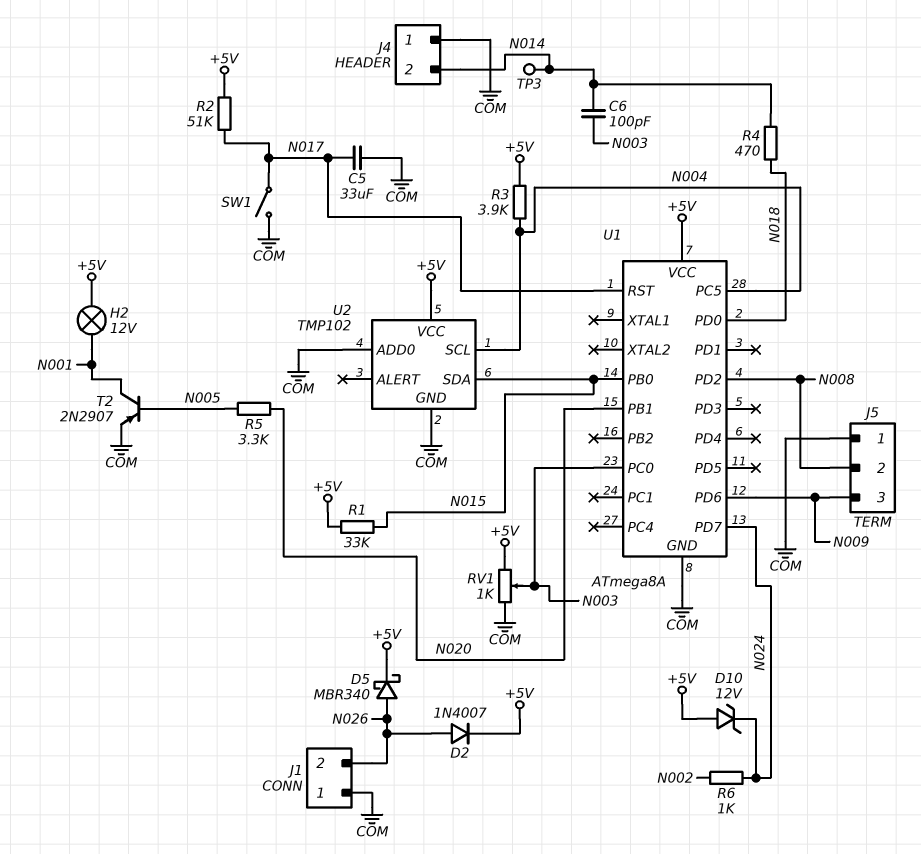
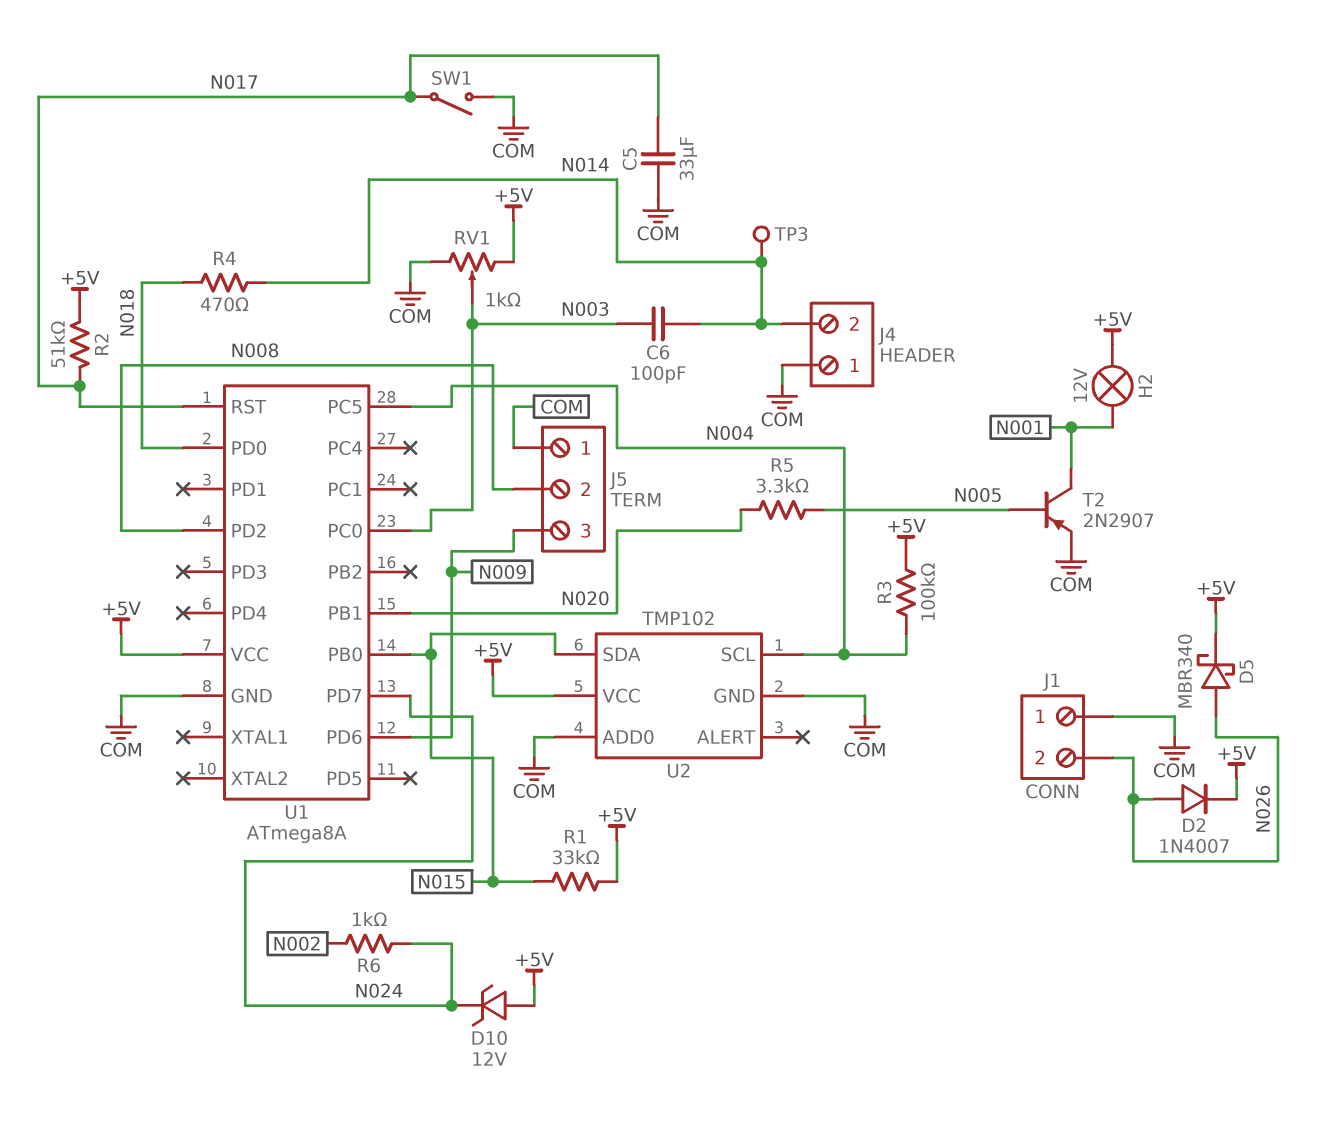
R3: 3.9k (+5V, N004) -> 100k (+5V, N004)

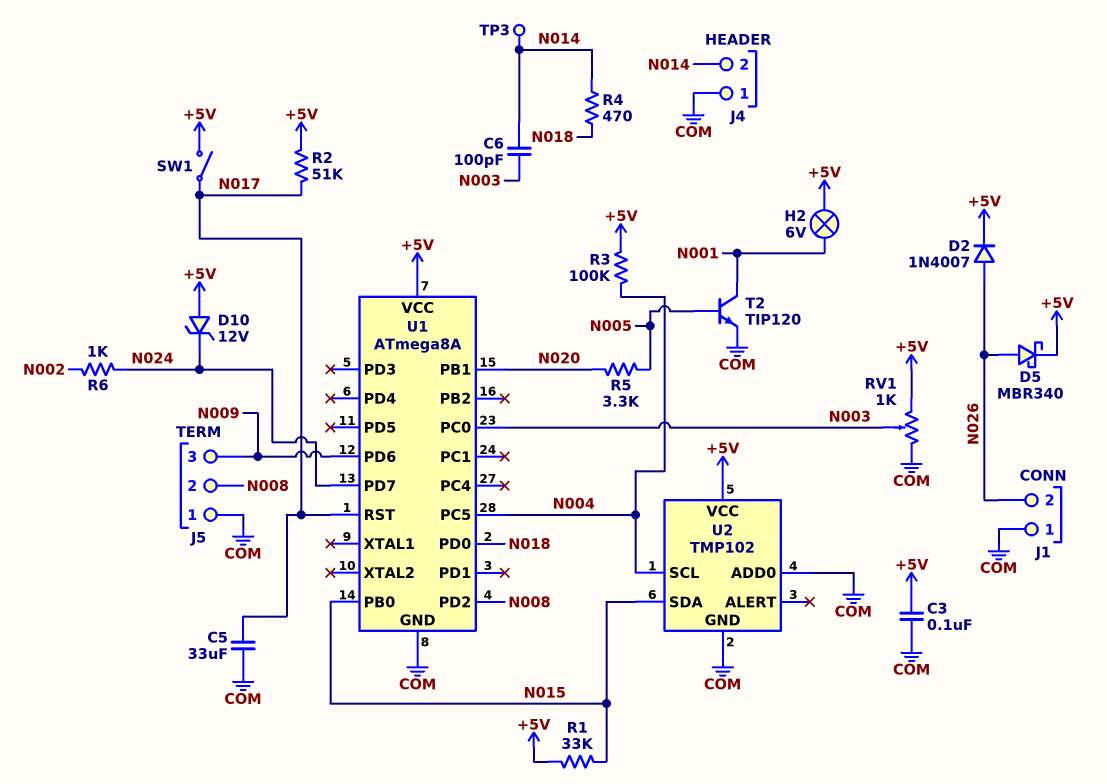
C3: none -> 100nF (+5V, COM)
H2: lamp 12V (+5V, N001) -> lamp 6V (+5V, N001)
SW1: switch (COM, N017) -> switch (+5V, N017)
T2: PNP 2N2907 (B N005, C N001, E COM) -> NPN TIP120 (B N005, C N001, E COM)

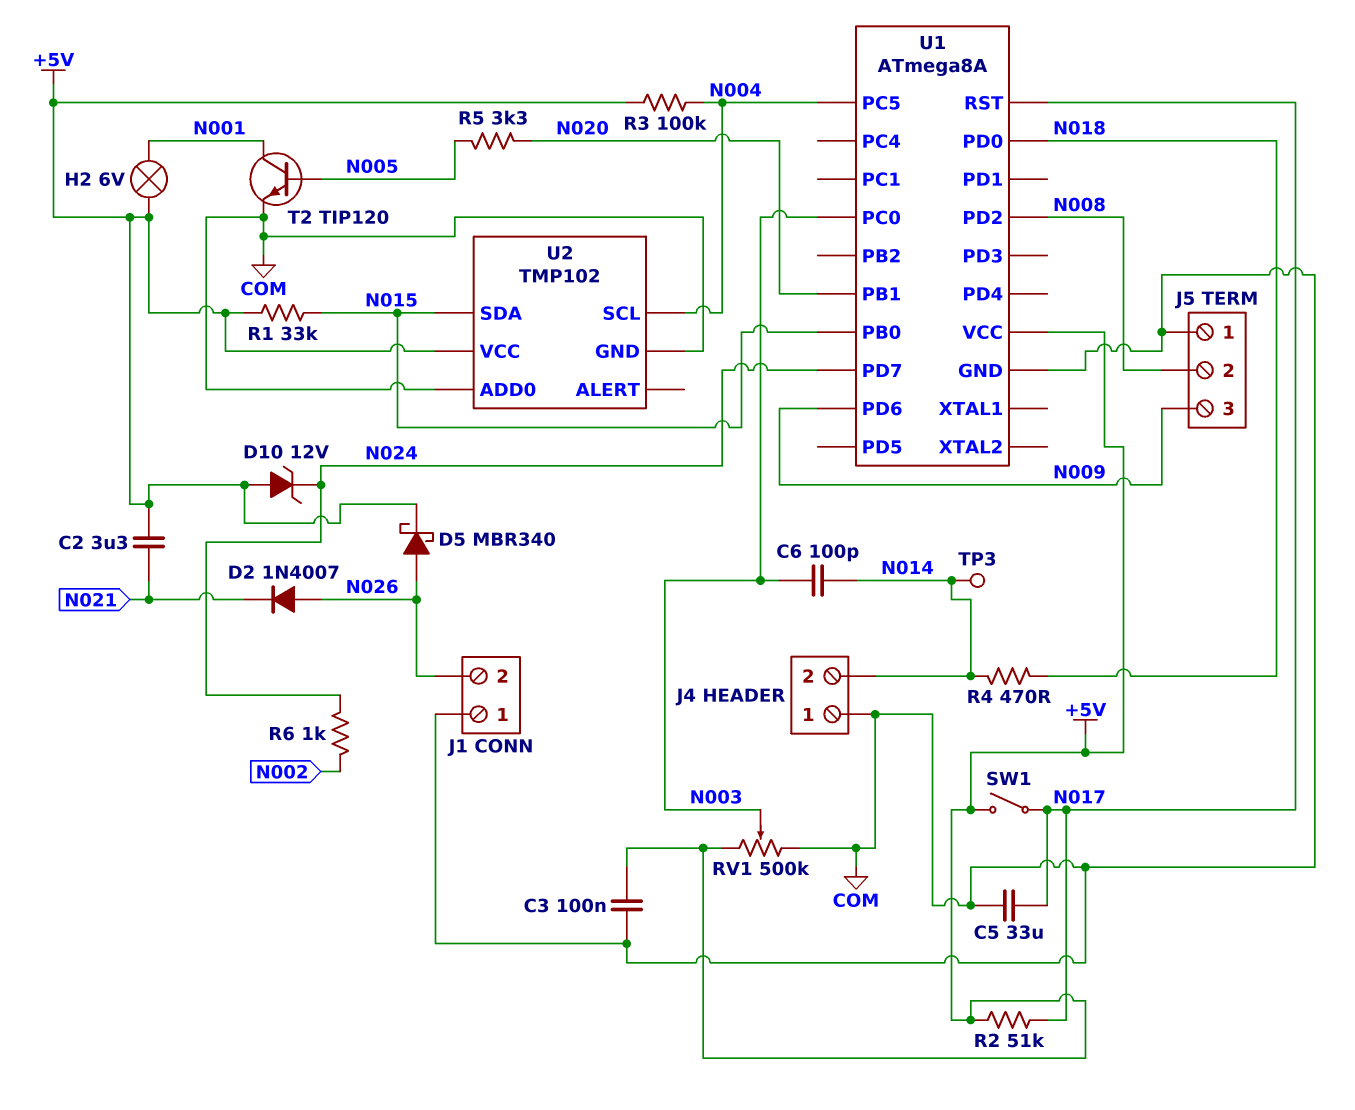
C2: none -> 3.3uF (+5V, N021)
D2: diode 1N4007 (A N026, K +5V) -> diode 1N4007 (A N026, K N021)
RV1: 1k (+5V, COM, wiper N003) -> 500k (+5V, COM, wiper N003)

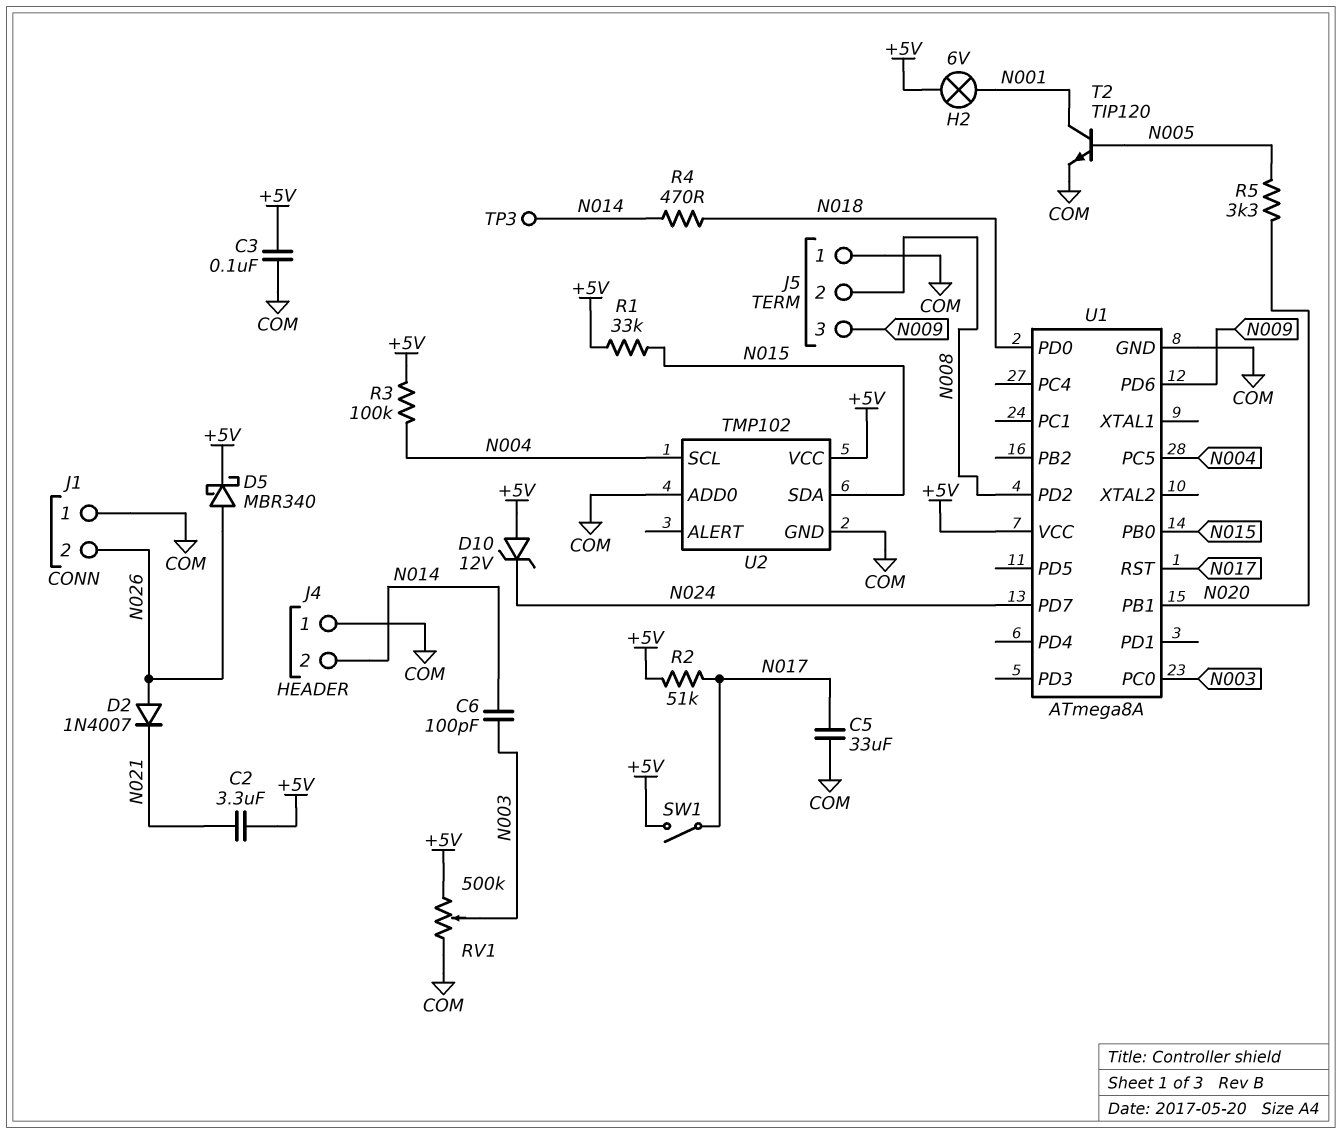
R6: 1k (N002, N024) -> none

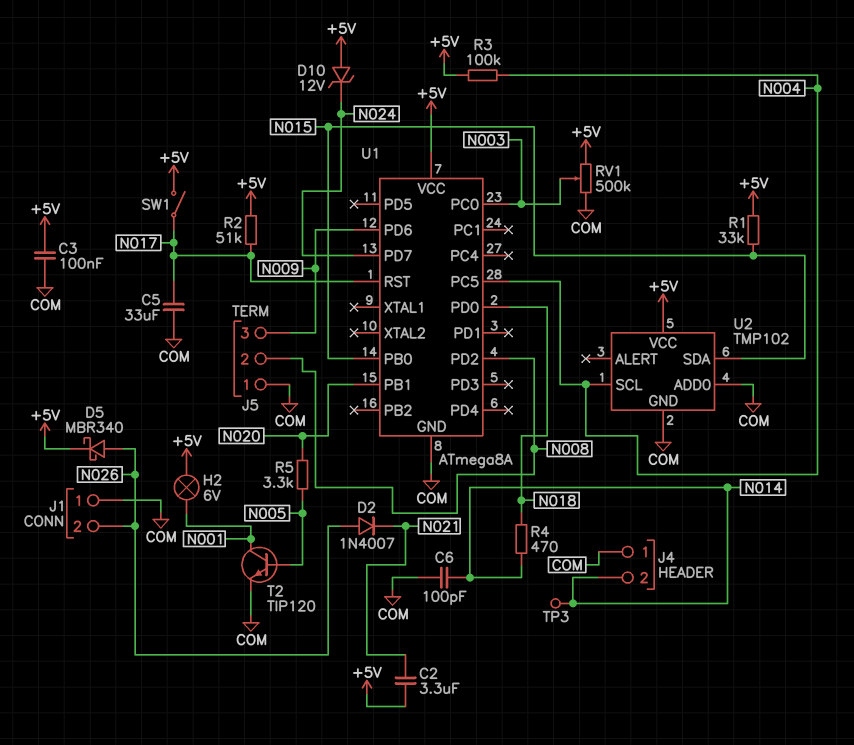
C6: 100pF (N003, N014) -> 100pF (COM, N014)

